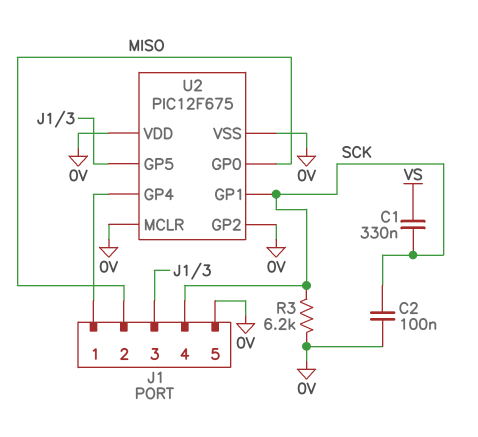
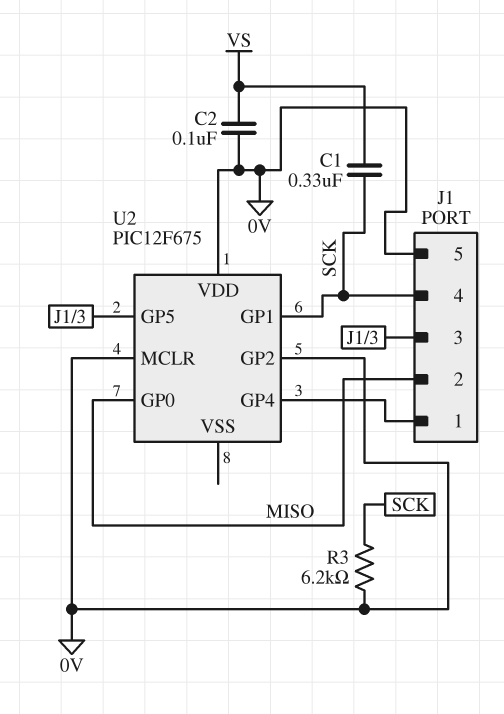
C2: 100nF (0V, SCK) -> 100nF (0V, VS)
U2 pin VSS: 0V -> none

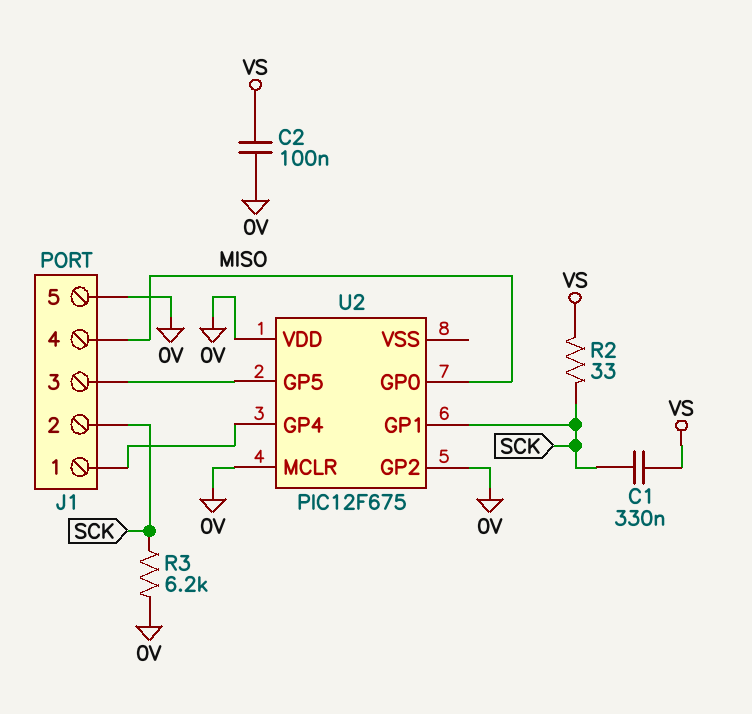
J1 pin 2: MISO -> SCK
J1 pin 4: SCK -> MISO
R2: none -> 33 (SCK, VS)

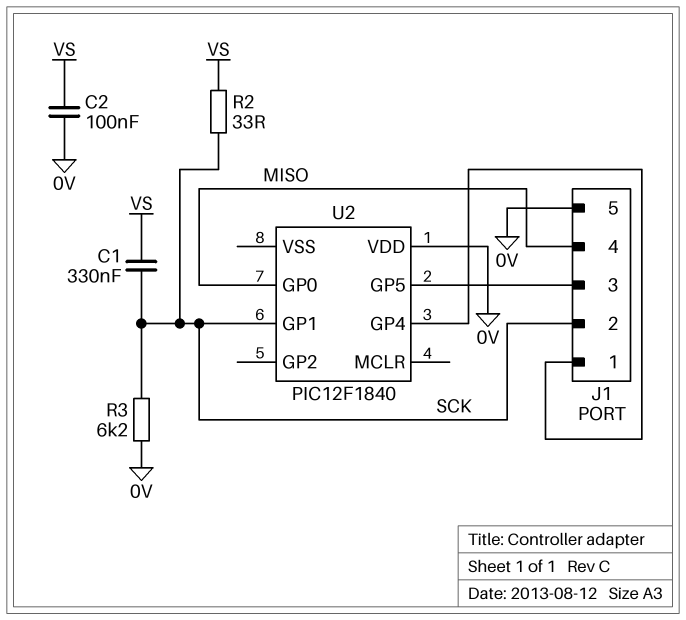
U2: PIC12F675 -> PIC12F1840
U2 pin GP2: 0V -> none
U2 pin MCLR: 0V -> none

